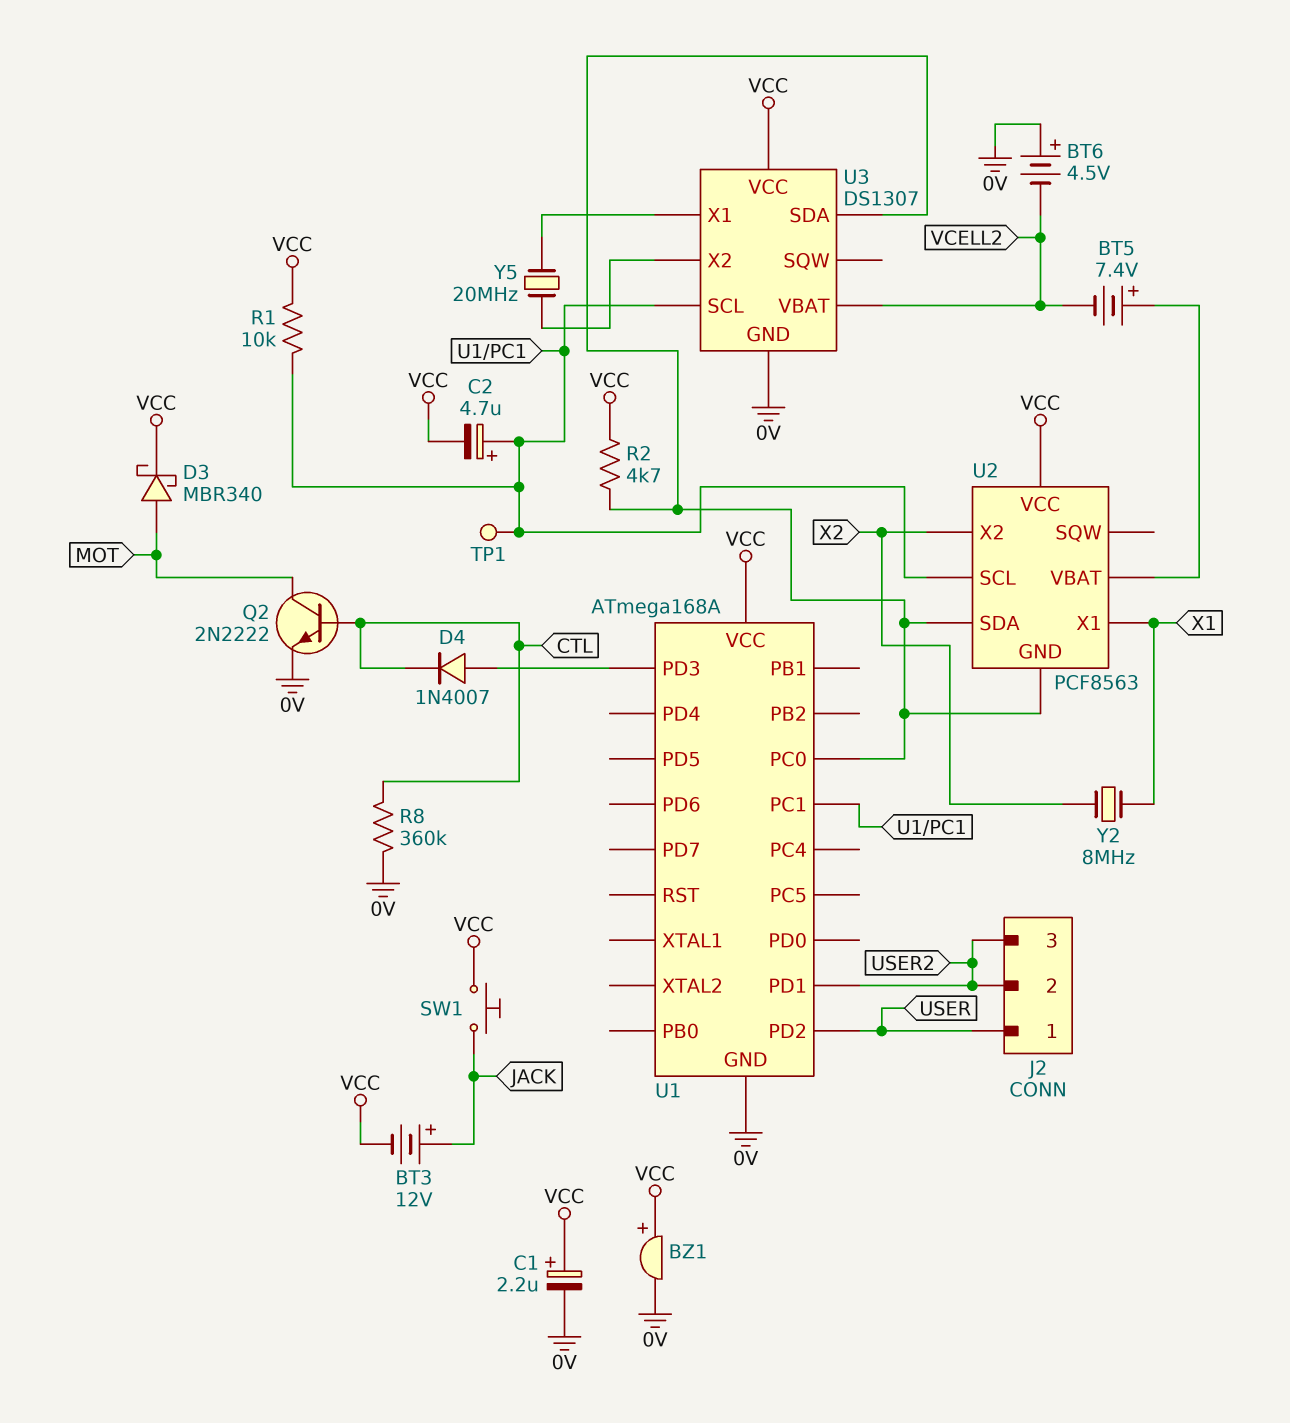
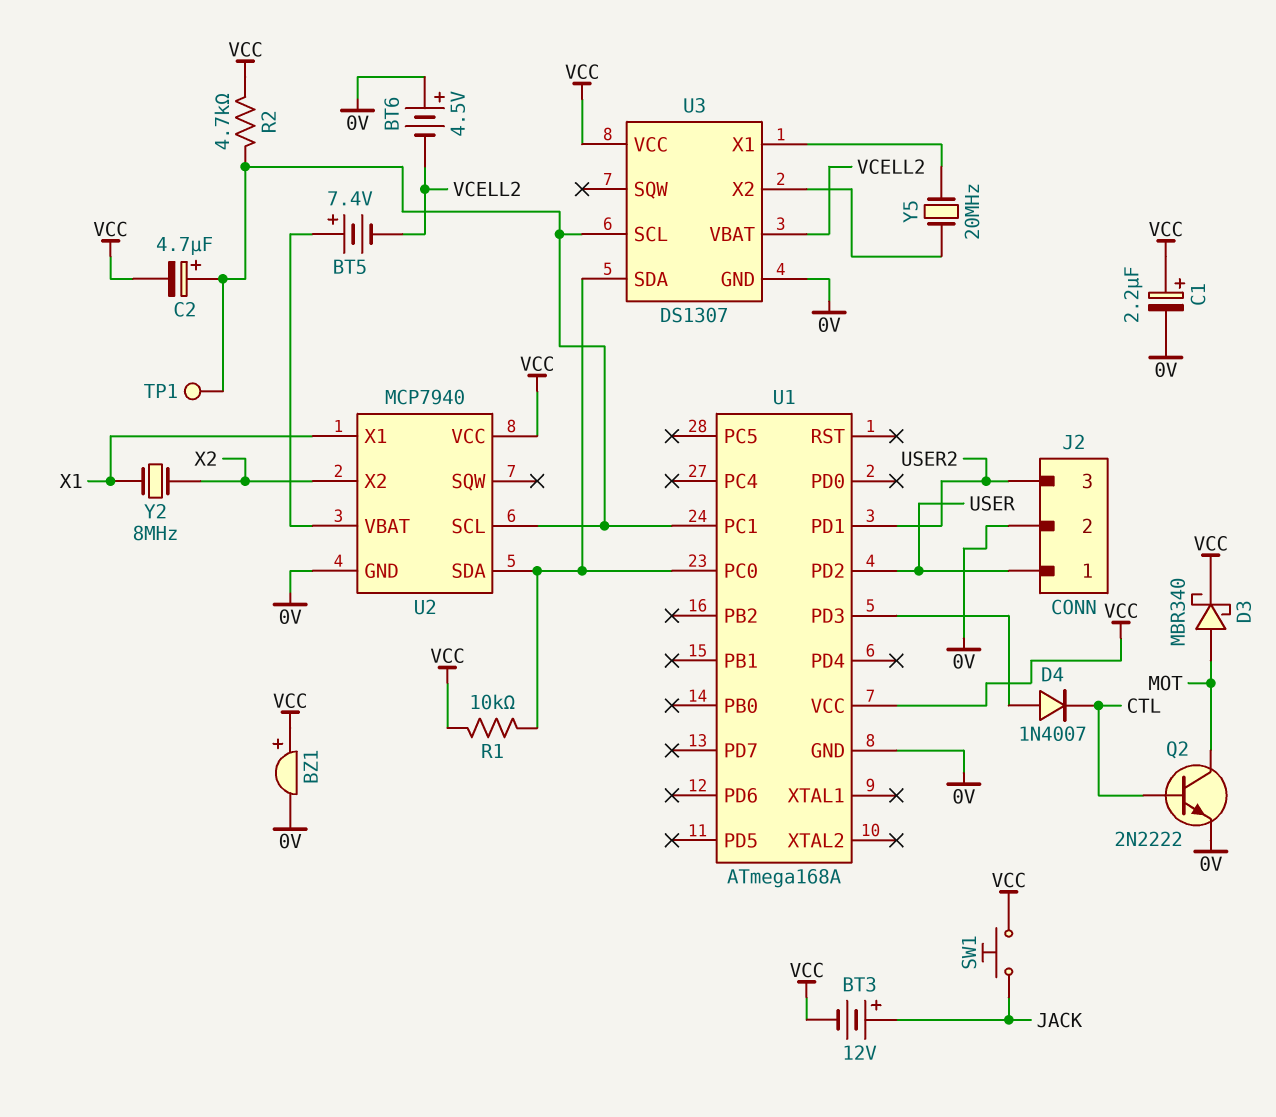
J2 pin 2: USER2 -> 0V
R1: 10k (U1/PC1, VCC) -> 10k (U1/PC0, VCC)
R2: 4.7k (U1/PC0, VCC) -> 4.7k (U1/PC1, VCC)
R8: 360k (0V, CTL) -> none
U2: PCF8563 -> MCP7940
U2 pin GND: U1/PC0 -> 0V

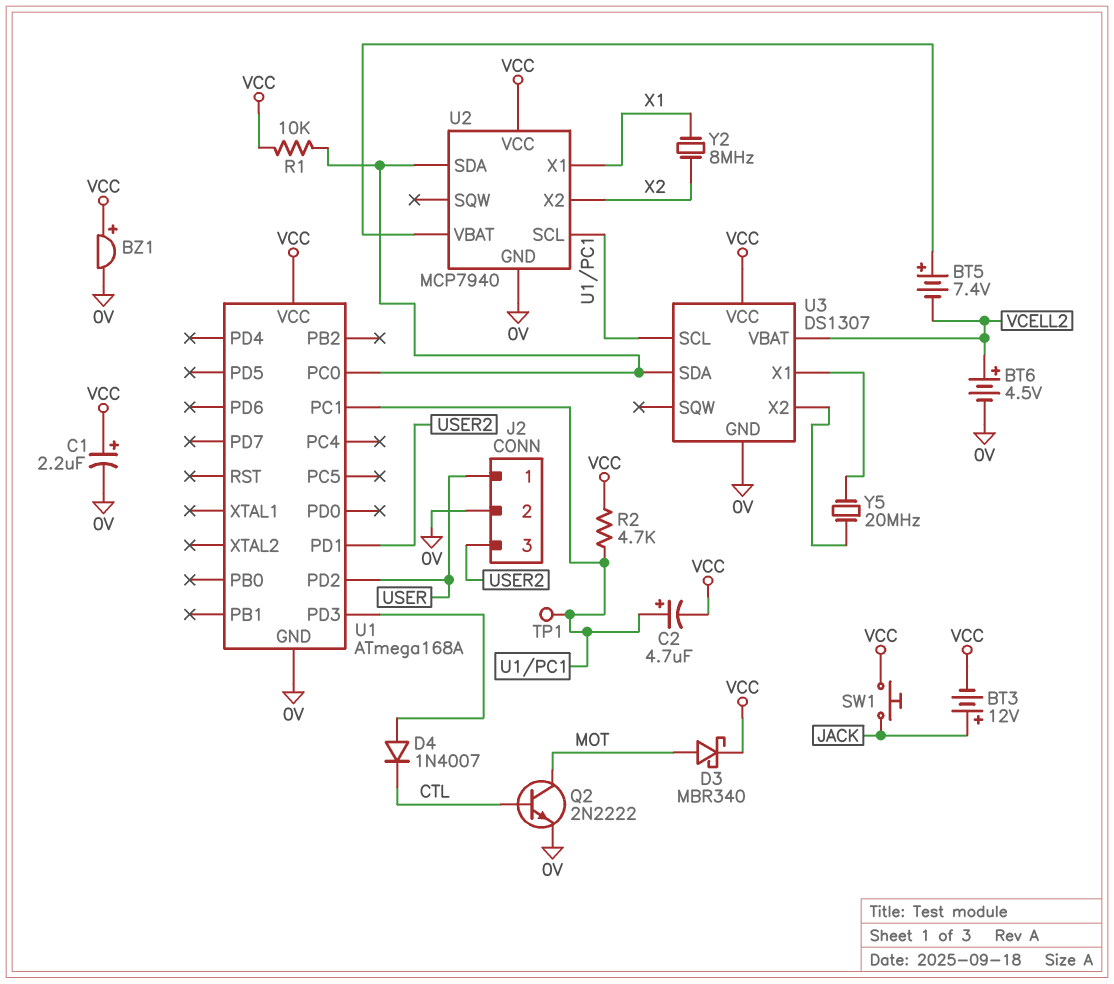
BT6: 4.5V (plus 0V, minus VCELL2) -> 4.5V (plus VCELL2, minus 0V)

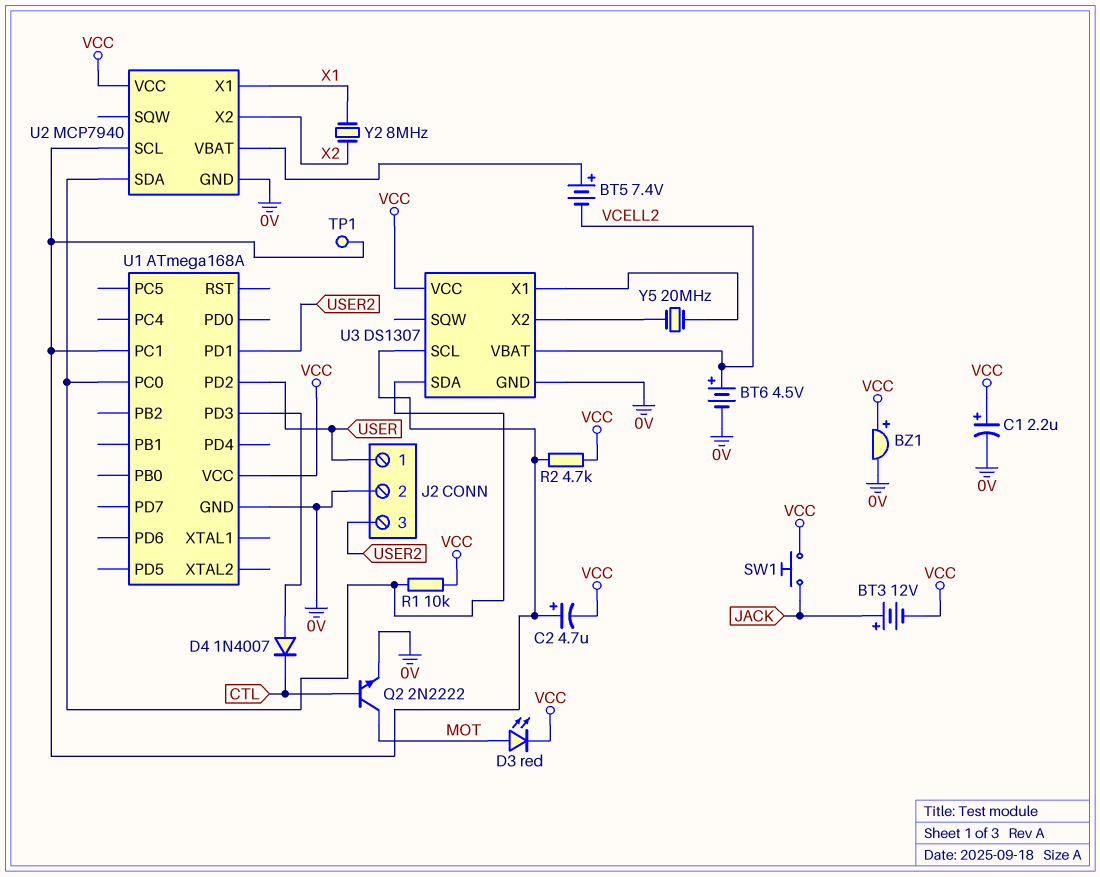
D3: schottky MBR340 (A MOT, K VCC) -> LED red (A MOT, K VCC)

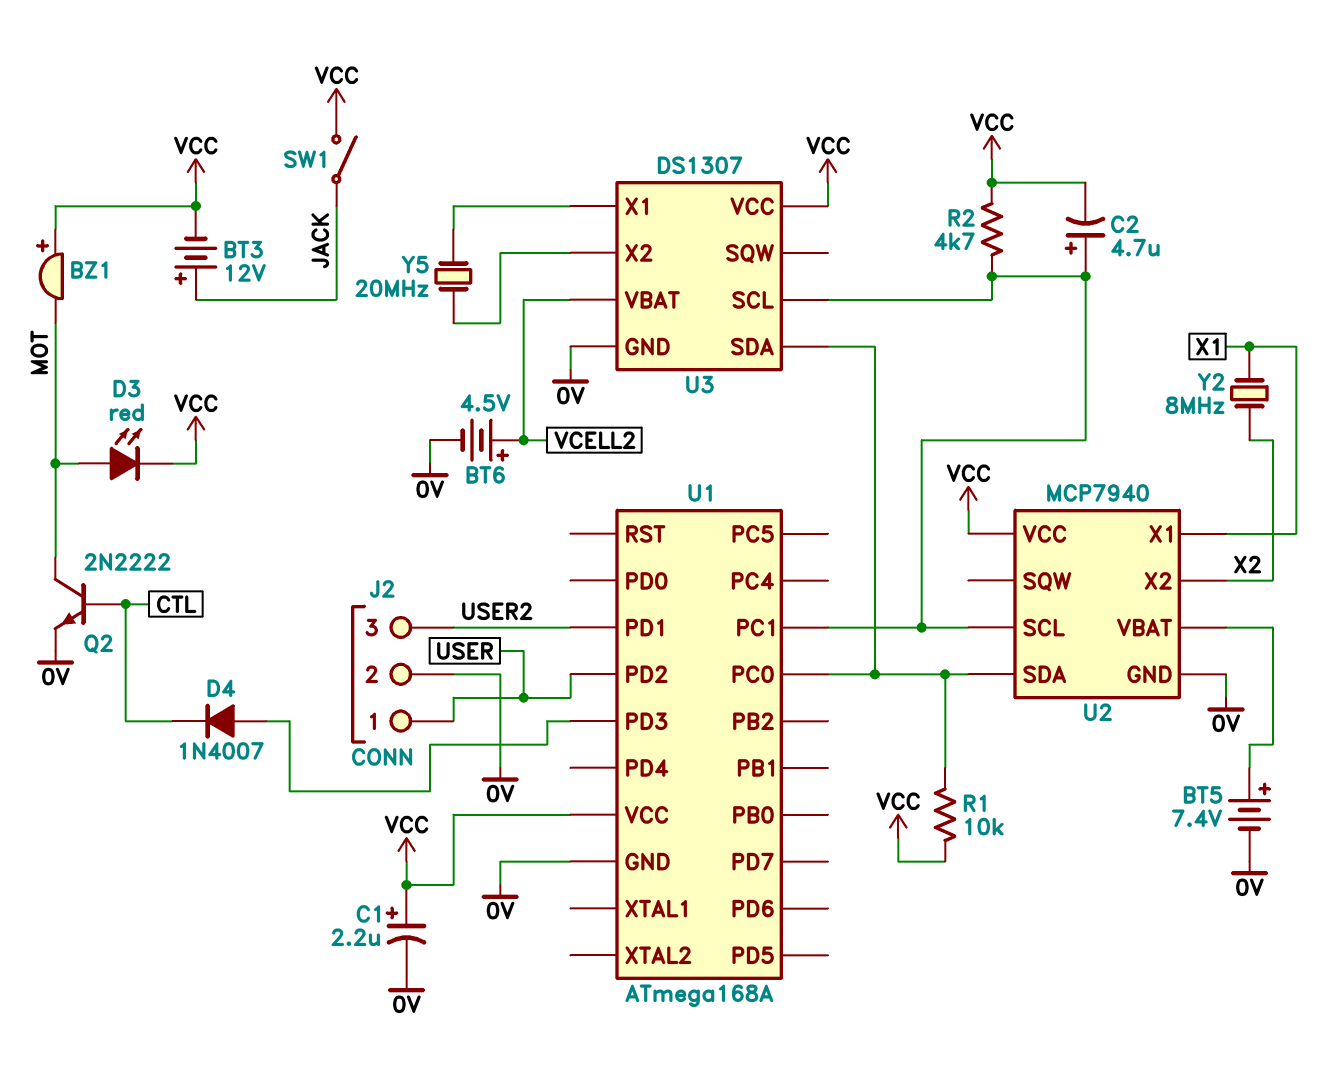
BT5: 7.4V (plus U2/VBAT, minus VCELL2) -> 7.4V (plus U2/VBAT, minus 0V)
BZ1: buzzer (plus VCC, minus 0V) -> buzzer (plus VCC, minus MOT)
SW1: button (JACK, VCC) -> switch (JACK, VCC)
TP1: test point (U1/PC1) -> none

